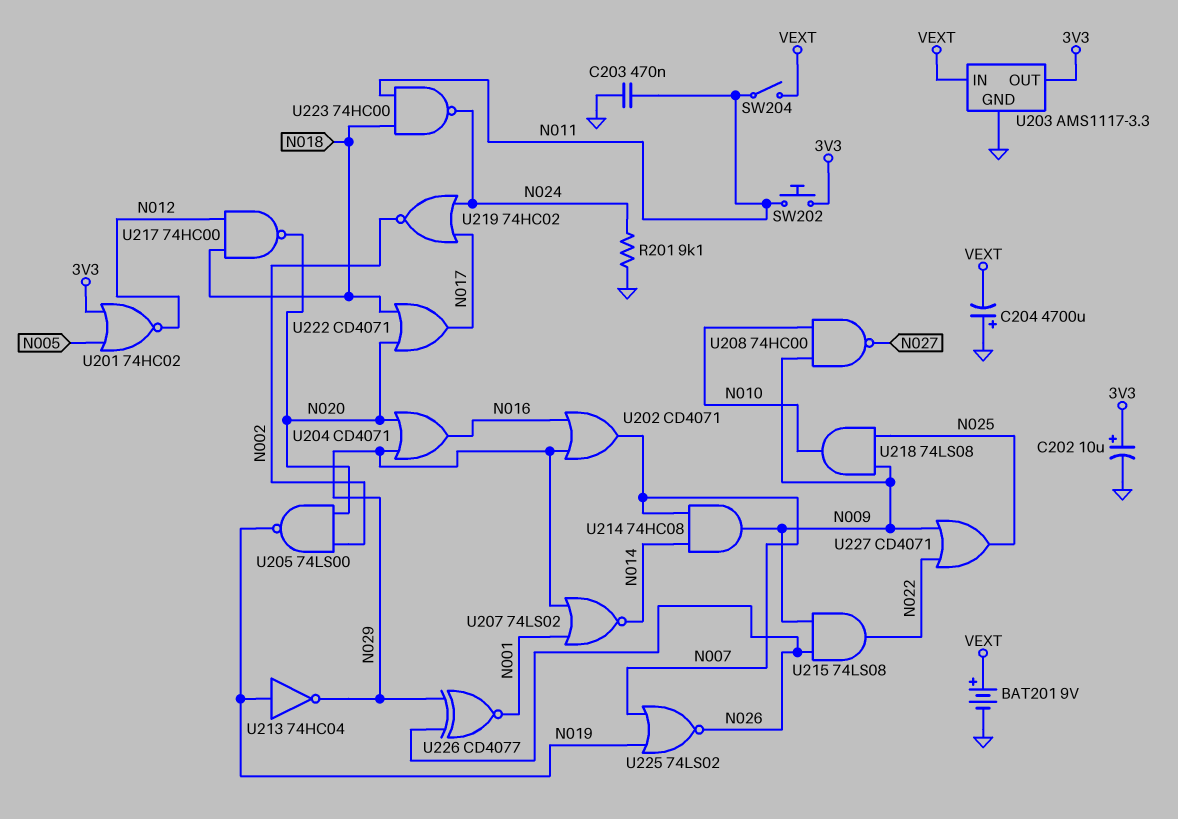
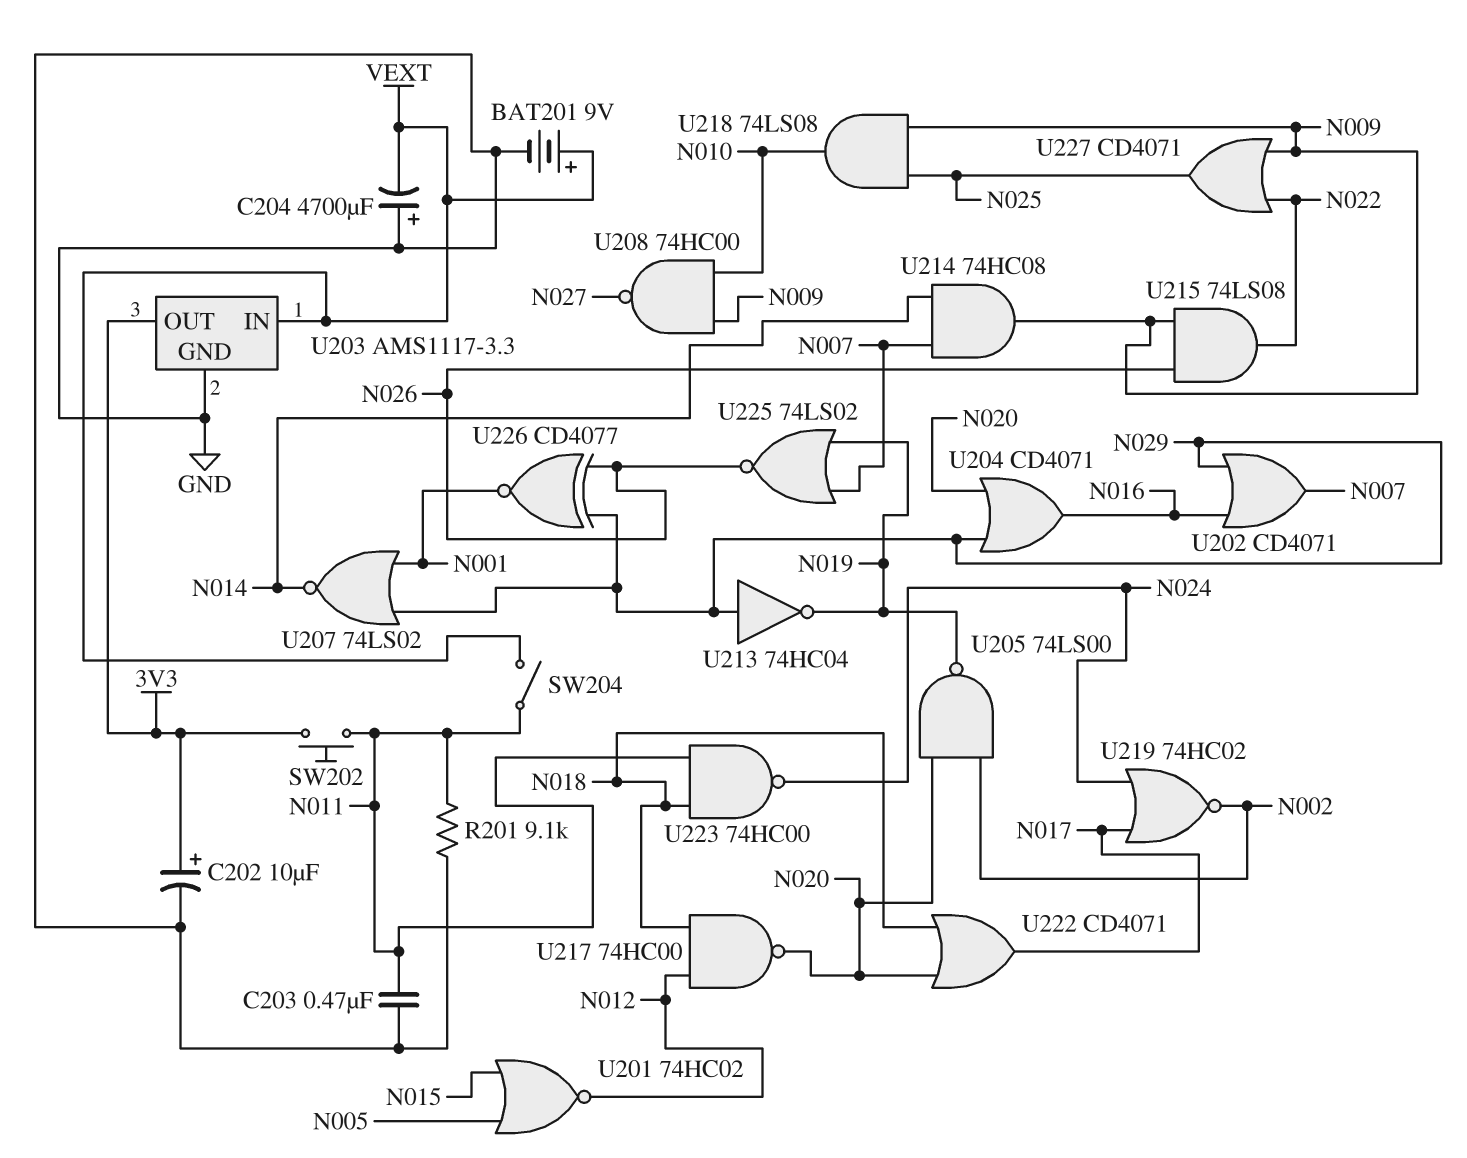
R201: 9.1k (GND, N024) -> 9.1k (GND, N011)
U201: NOR 74HC02 (in 3V3, in N005, out N012) -> NOR 74HC02 (in N005, in N015, out N012)
U213: NOT 74HC04 (in N019, out N029) -> NOT 74HC04 (in N029, out N019)

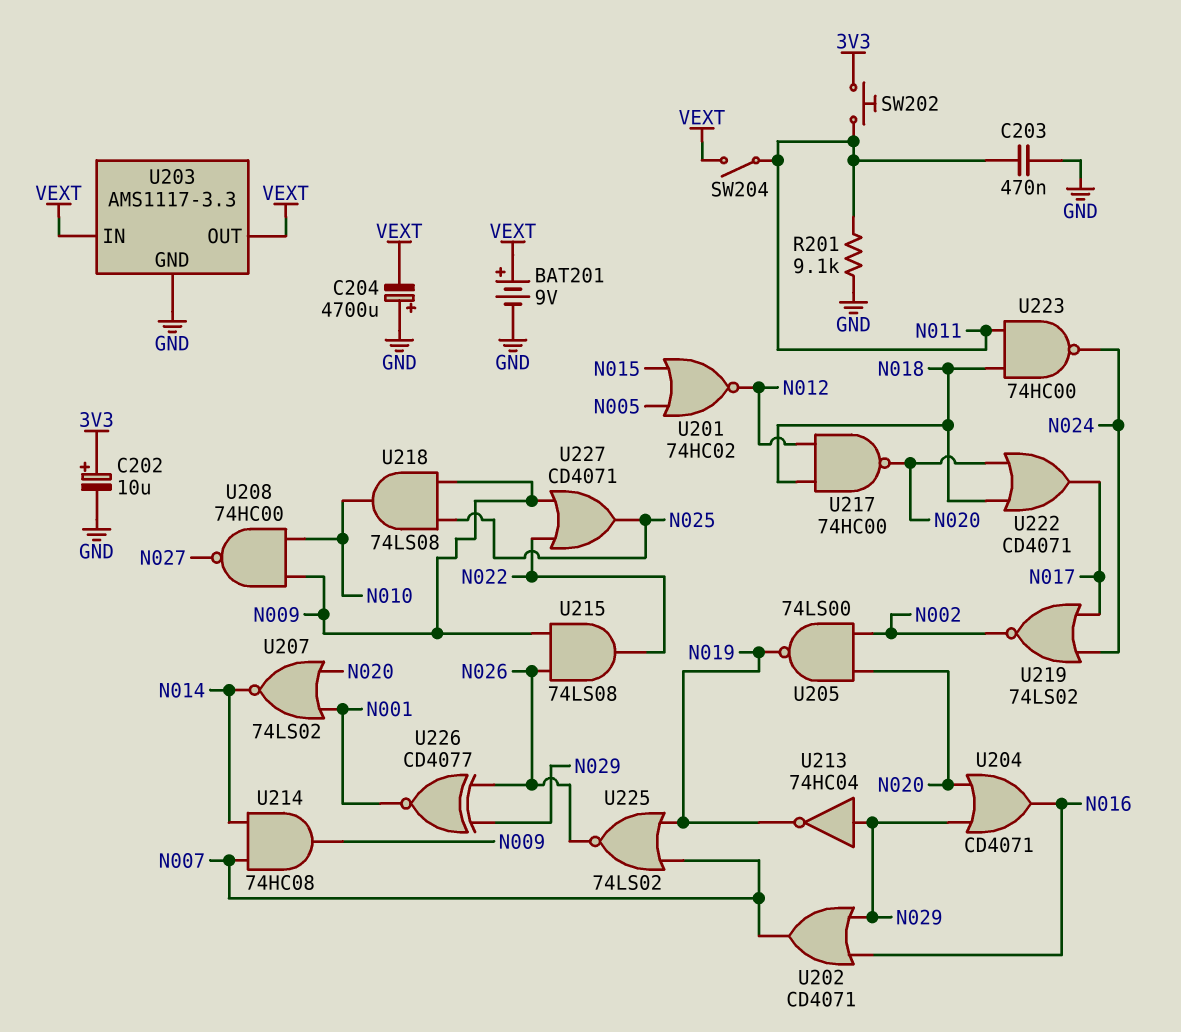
U203 pin OUT: 3V3 -> VEXT
U207: NOR 74LS02 (in N001, in N029, out N014) -> NOR 74LS02 (in N001, in N020, out N014)
U219: NOR 74HC02 (in N017, in N024, out N002) -> NOR 74LS02 (in N017, in N024, out N002)

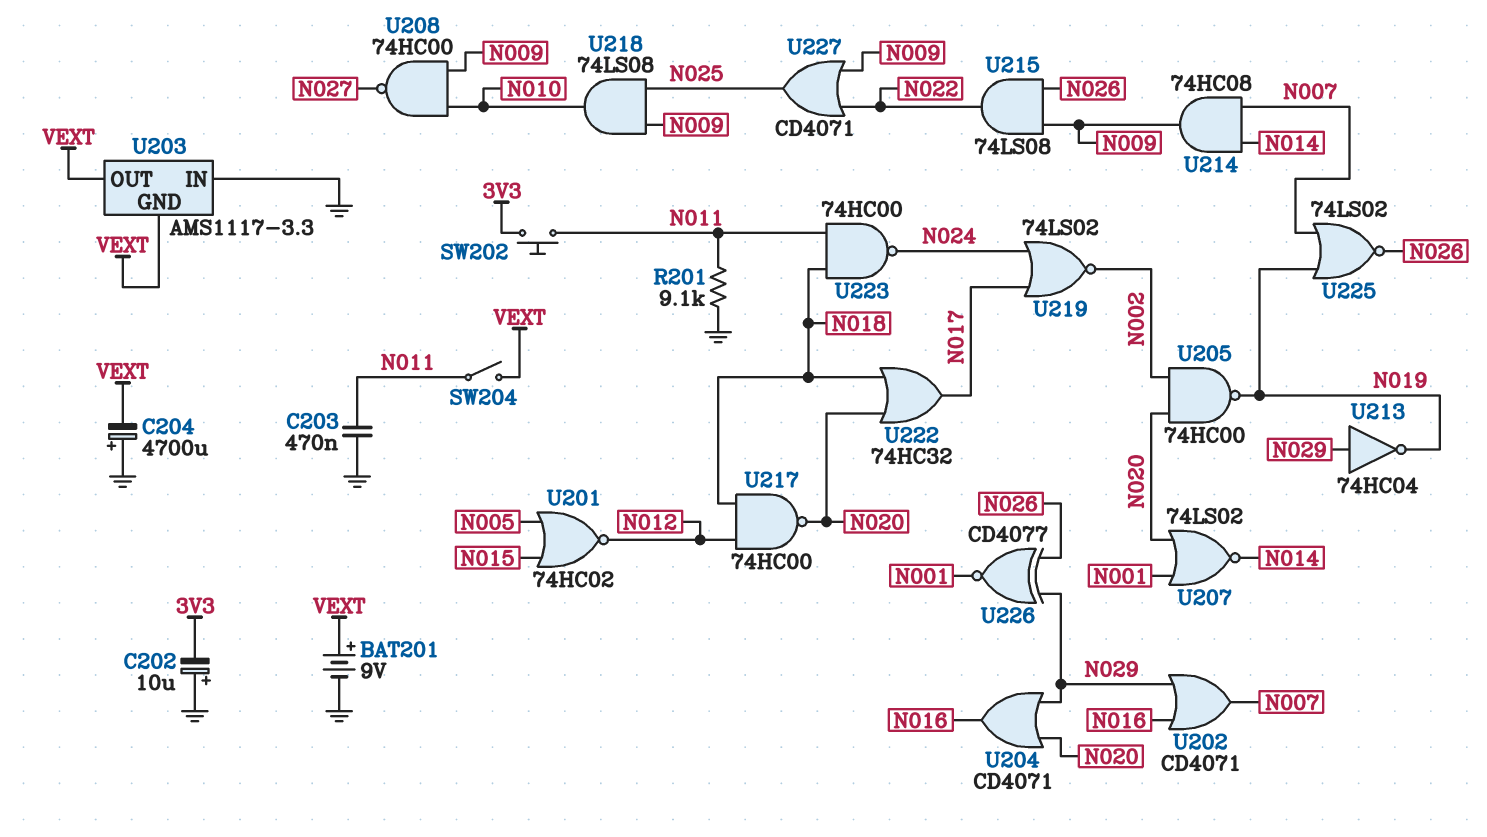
C202: 10uF (plus 3V3, minus GND) -> 10uF (plus GND, minus 3V3)
U203 pin GND: GND -> VEXT
U203 pin IN: VEXT -> GND
U205: NAND 74LS00 (in N002, in N020, out N019) -> NAND 74HC00 (in N002, in N020, out N019)
U222: OR CD4071 (in N018, in N020, out N017) -> OR 74HC32 (in N018, in N020, out N017)

